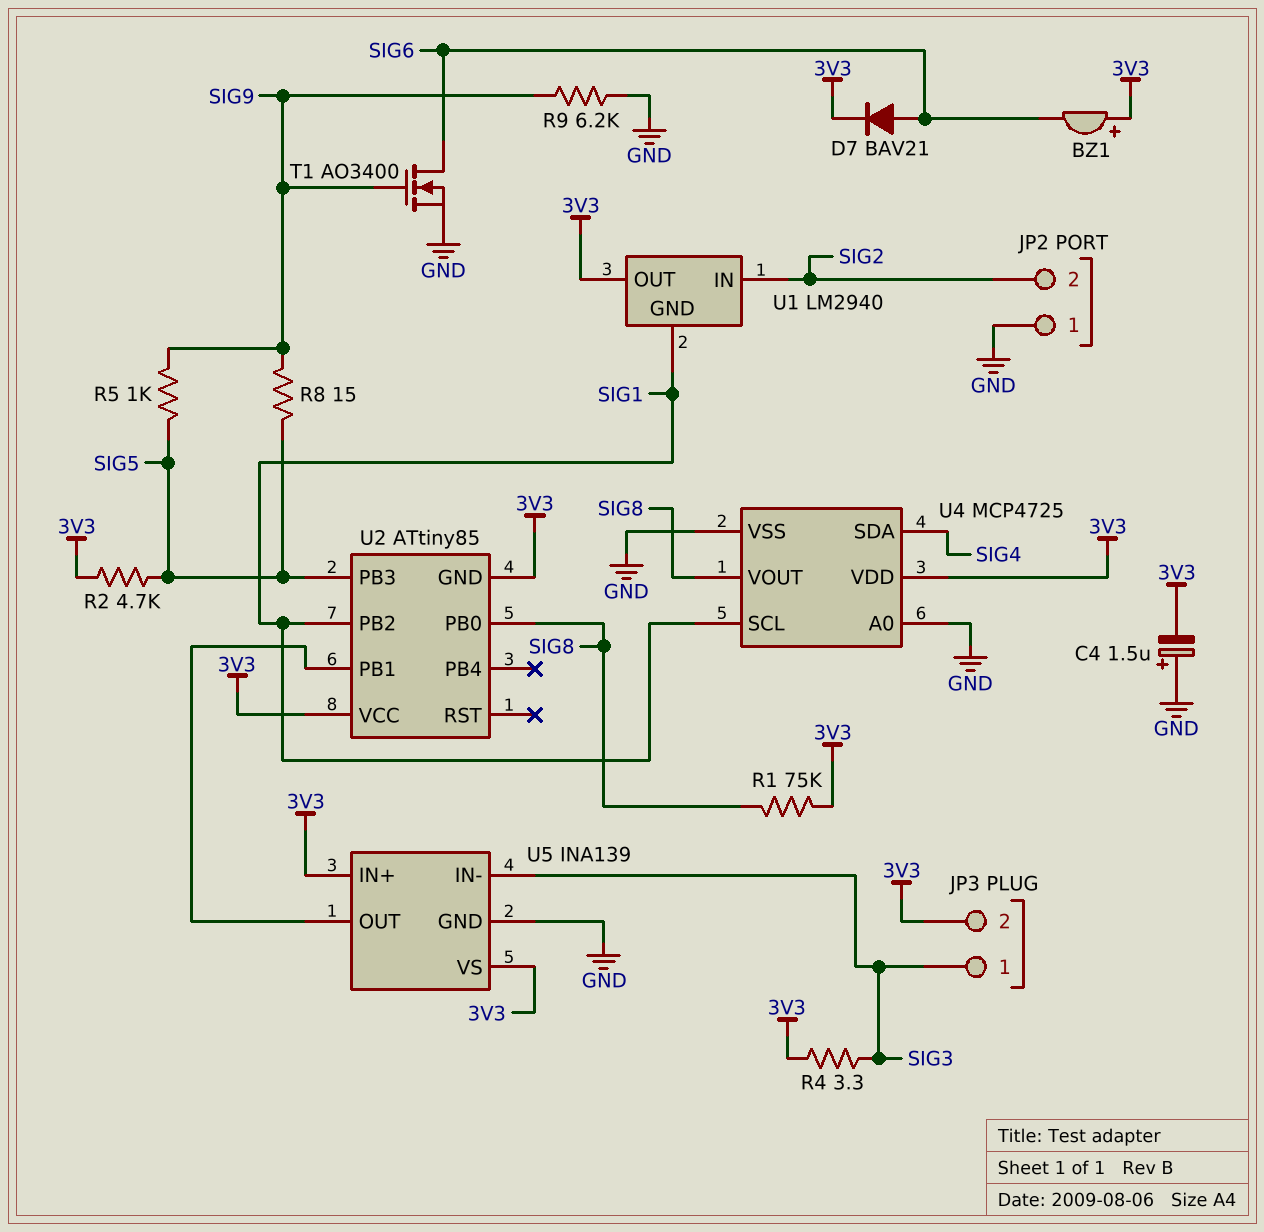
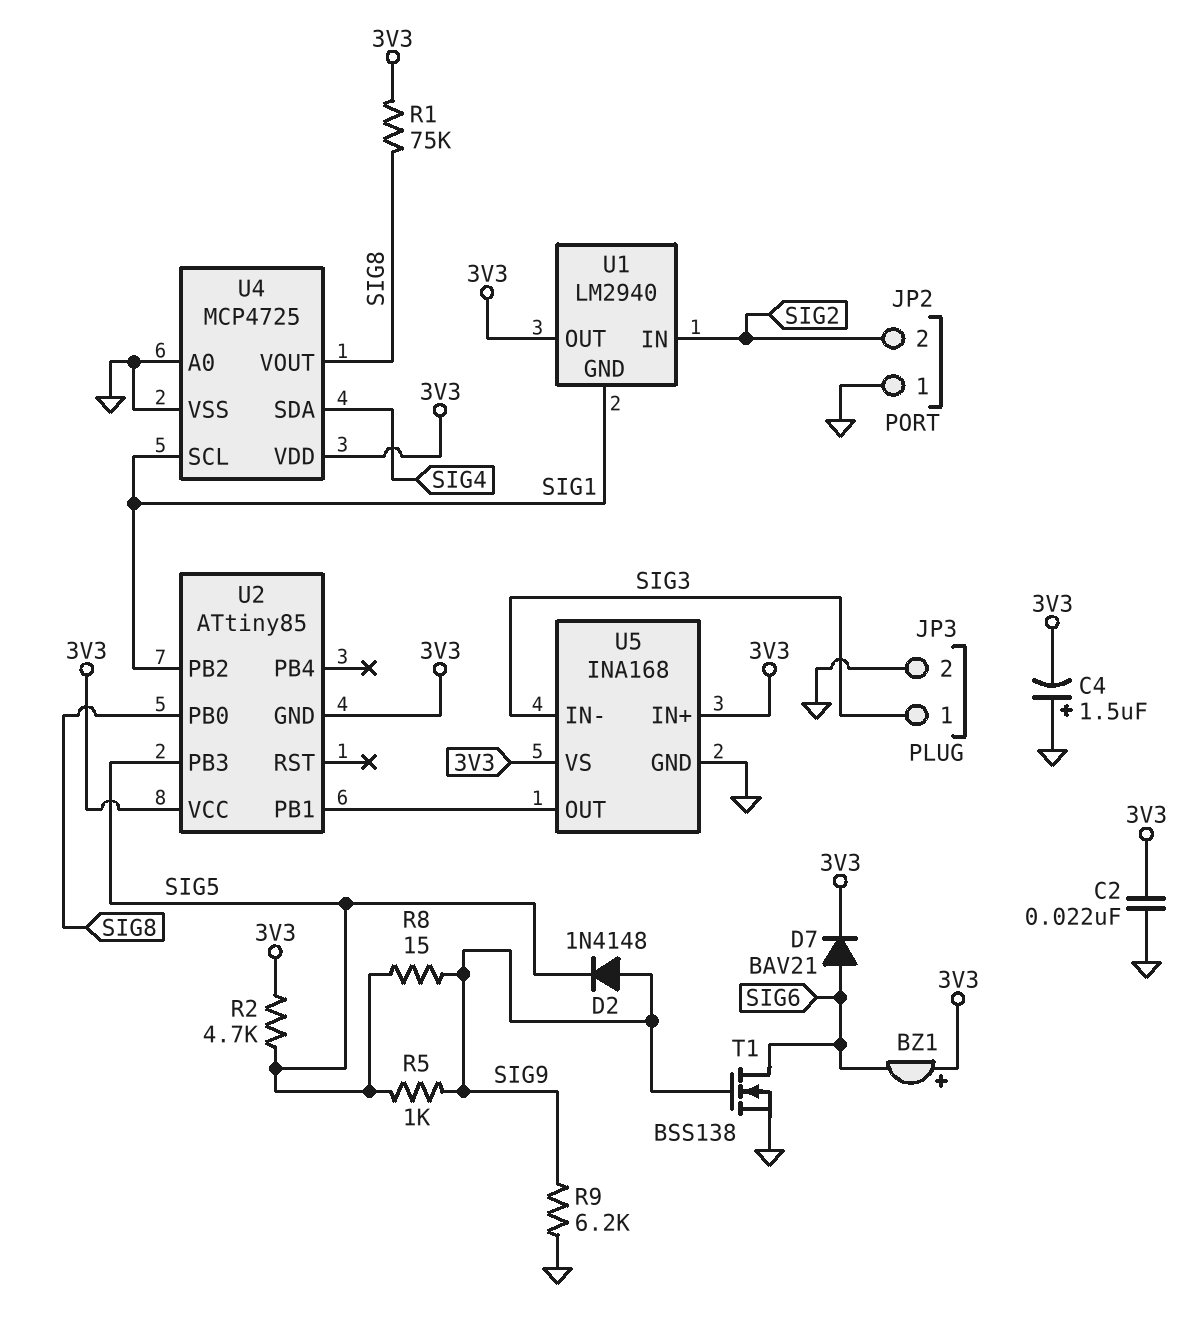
C2: none -> 22nF (3V3, GND)
D2: none -> diode 1N4148 (A SIG9, K SIG5)
JP3 pin 2: 3V3 -> GND
R4: 3.3 (3V3, SIG3) -> none
T1: NMOS AO3400 (G SIG9, D SIG6, S GND) -> NMOS BSS138 (G SIG9, D SIG6, S GND)
U5: INA139 -> INA168

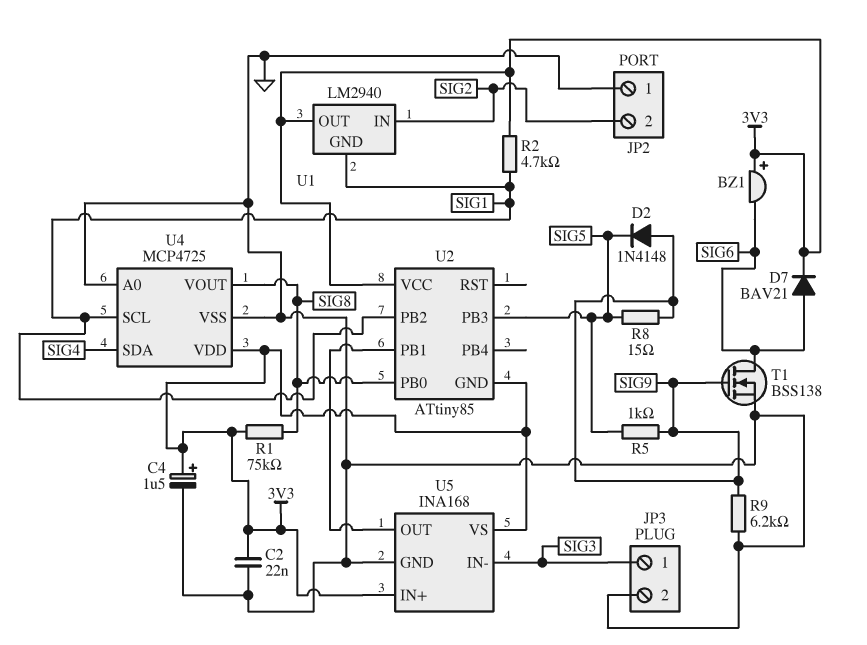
C4: 1.5uF (plus GND, minus 3V3) -> 1.5uF (plus 3V3, minus GND)
R2: 4.7k (3V3, SIG5) -> 4.7k (3V3, SIG1)

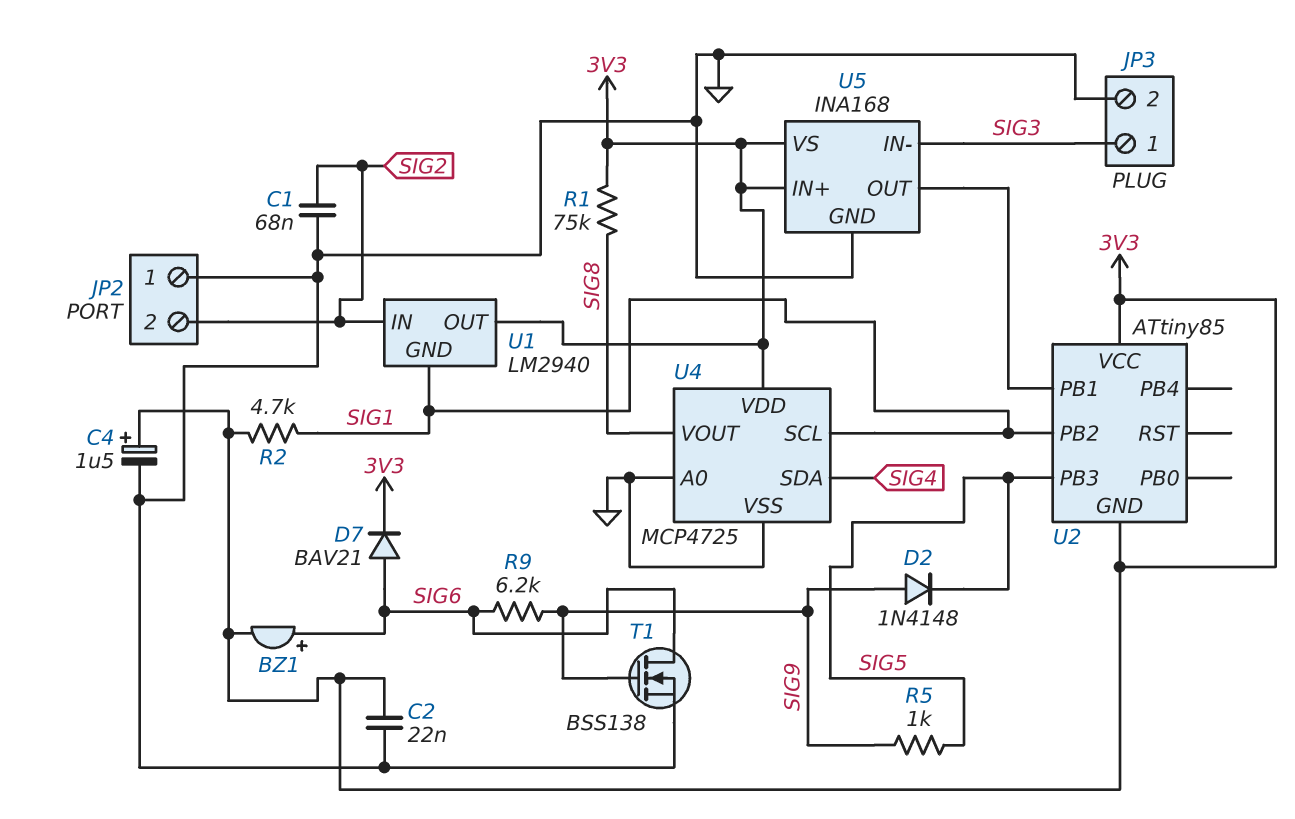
BZ1: buzzer (plus 3V3, minus SIG6) -> buzzer (plus SIG6, minus 3V3)
C1: none -> 68nF (GND, SIG2)
R8: 15 (SIG5, SIG9) -> none
R9: 6.2k (GND, SIG9) -> 6.2k (SIG6, SIG9)
U2 pin PB0: SIG8 -> none

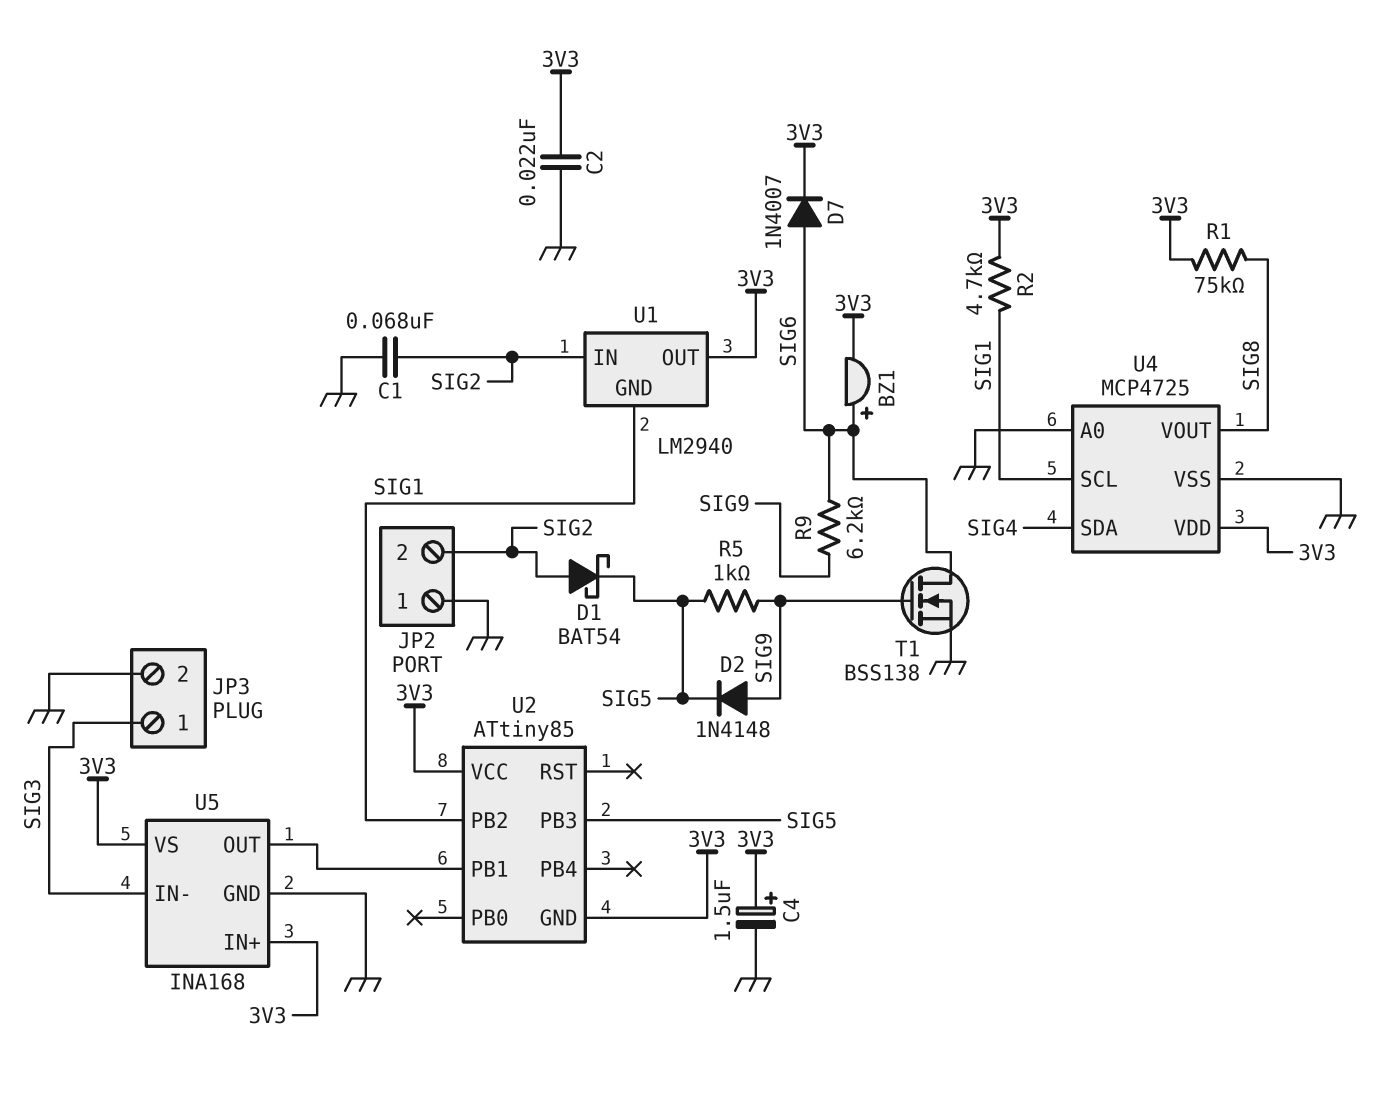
D1: none -> schottky BAT54 (A SIG2, K SIG5)
D7: diode BAV21 (A SIG6, K 3V3) -> diode 1N4007 (A SIG6, K 3V3)

